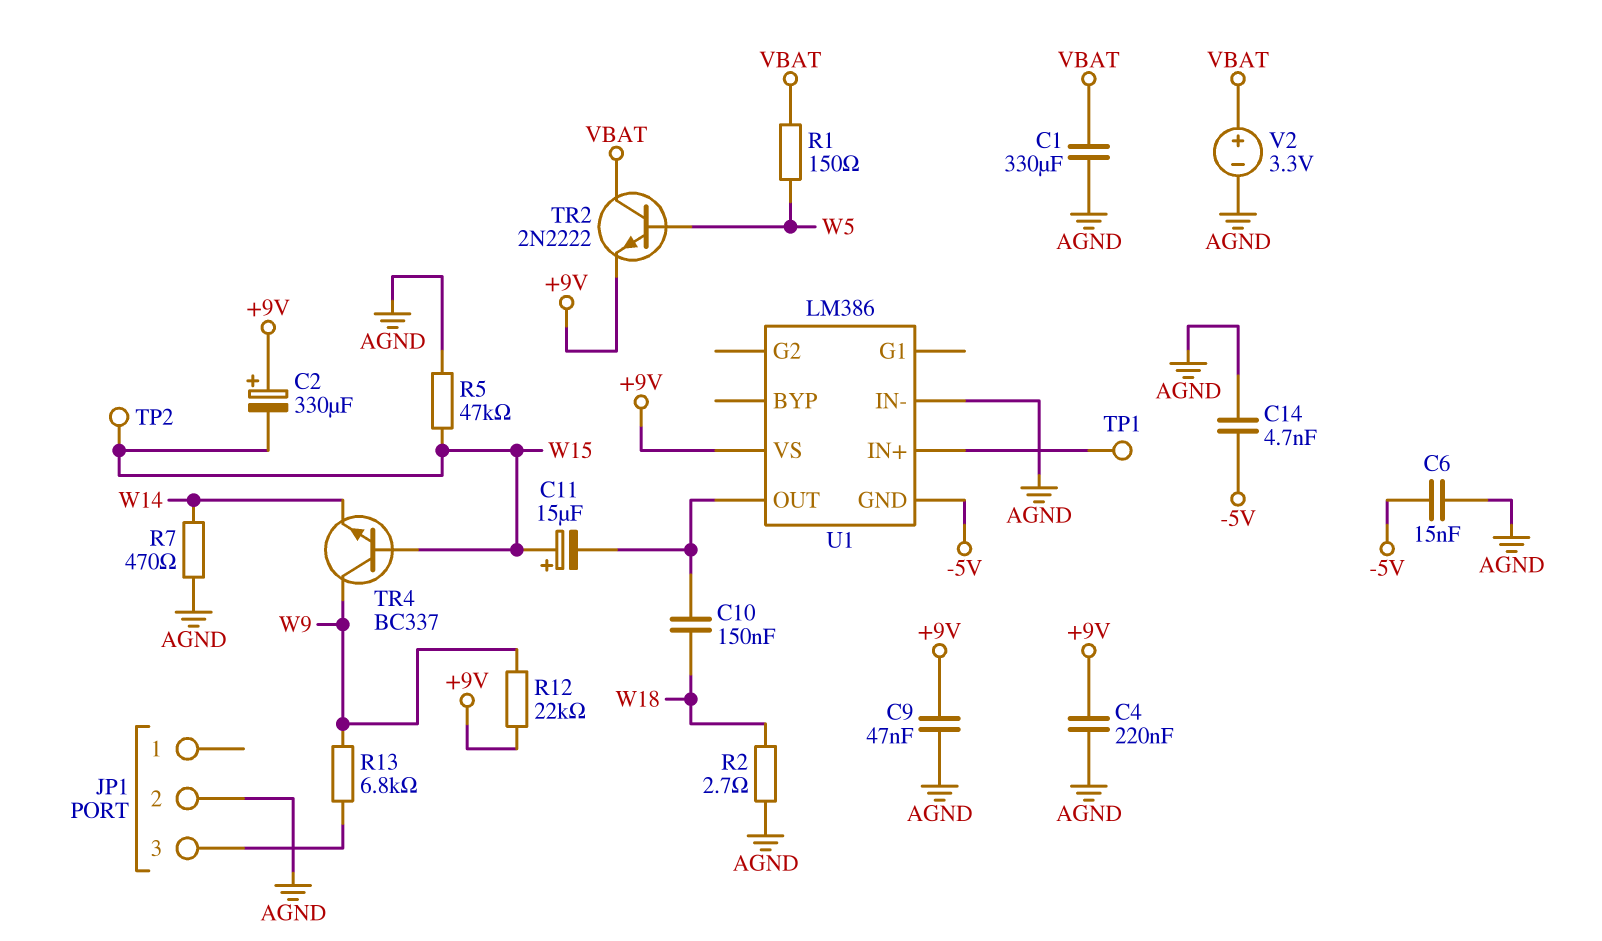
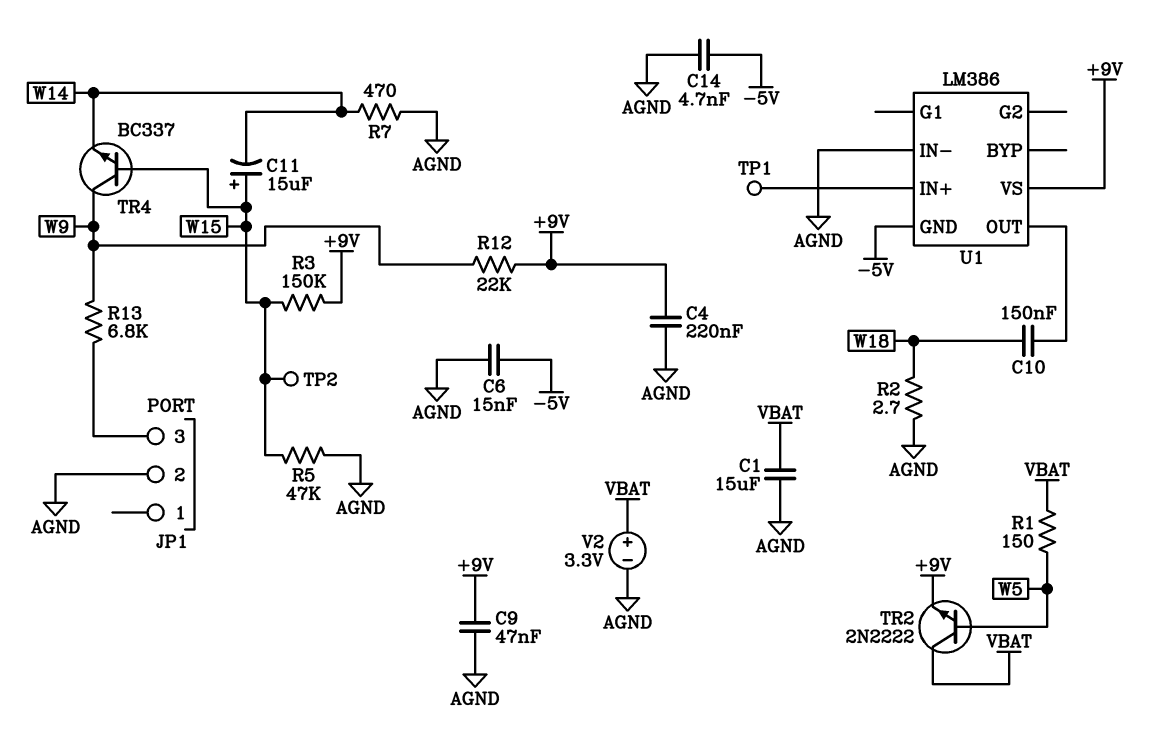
C1: 330uF (AGND, VBAT) -> 15uF (AGND, VBAT)
C2: 330uF (plus +9V, minus W15) -> none
C11: 15uF (plus W15, minus U1/OUT) -> 15uF (plus W15, minus W14)
R3: none -> 150k (+9V, W15)

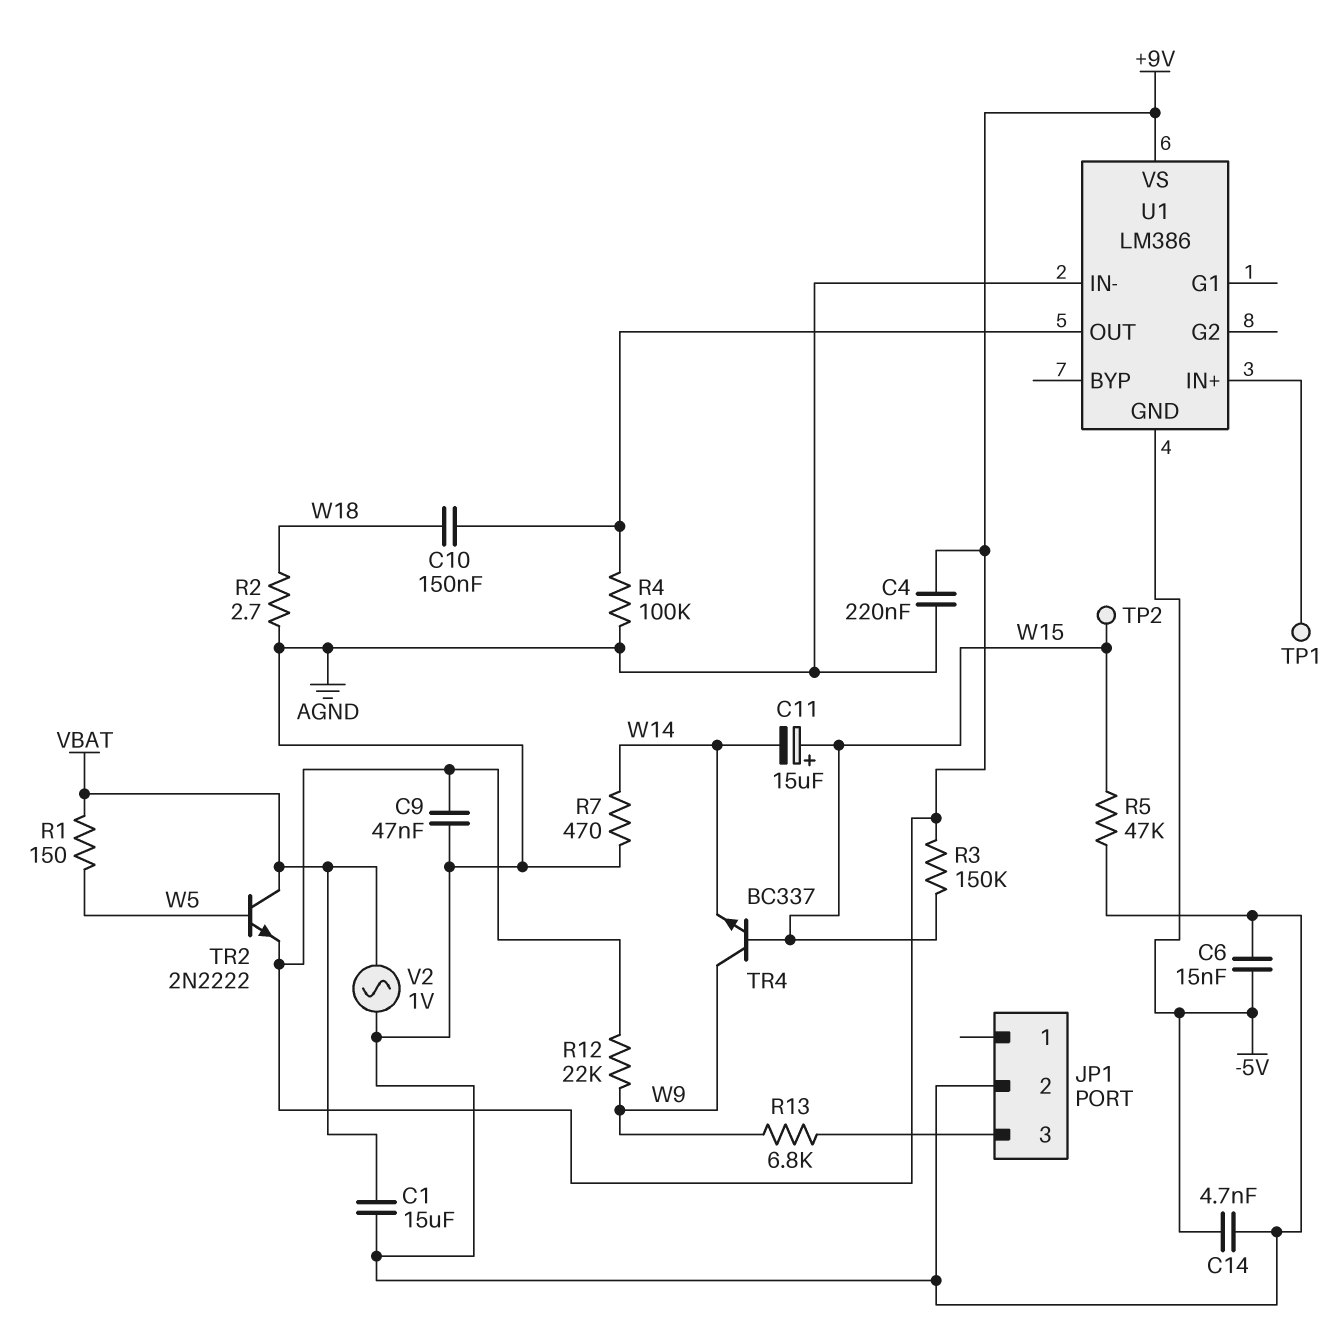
R4: none -> 100k (AGND, U1/OUT)
V2: 3.3V (plus VBAT, minus AGND) -> AC 1V (AGND, VBAT)

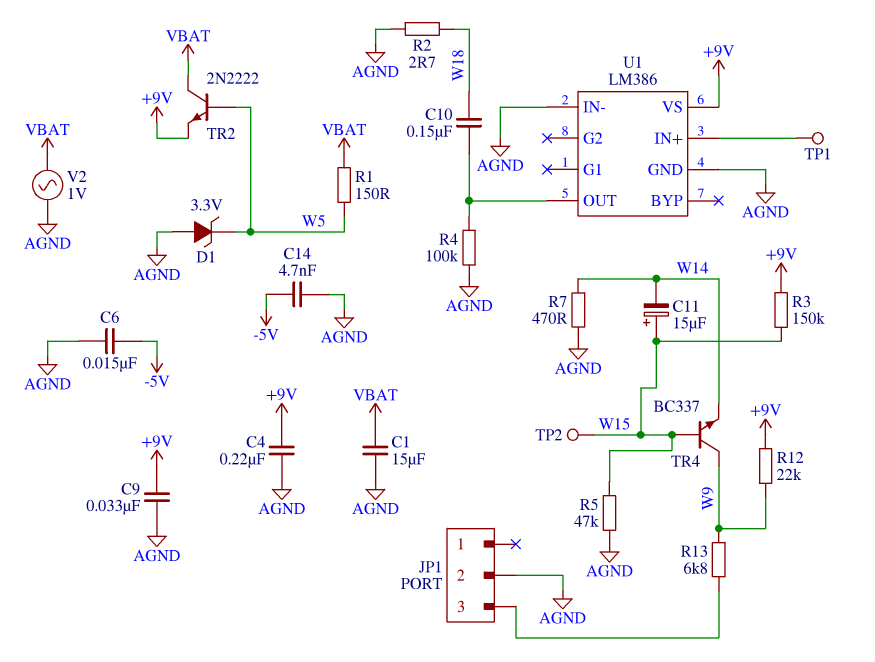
C9: 47nF (+9V, AGND) -> 33nF (+9V, AGND)
D1: none -> zener 3.3V (A AGND, K W5)
U1 pin GND: -5V -> AGND

